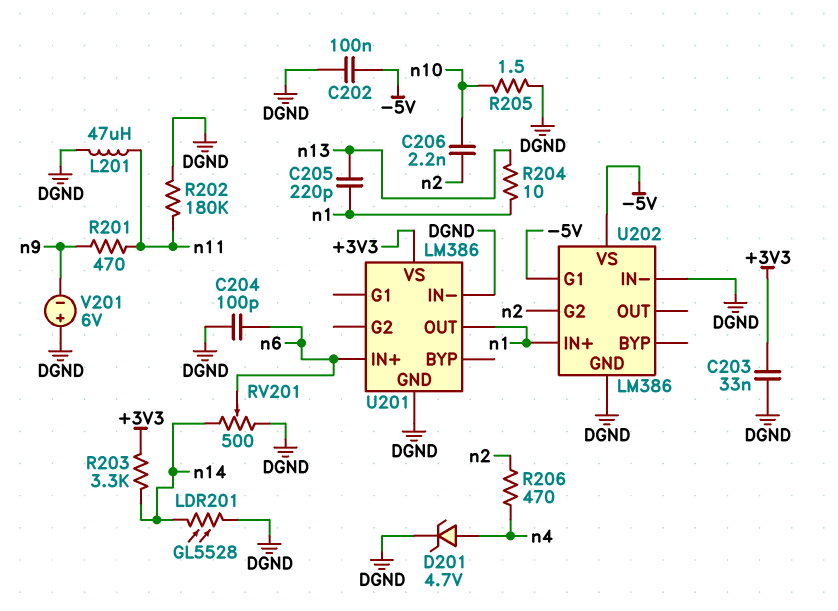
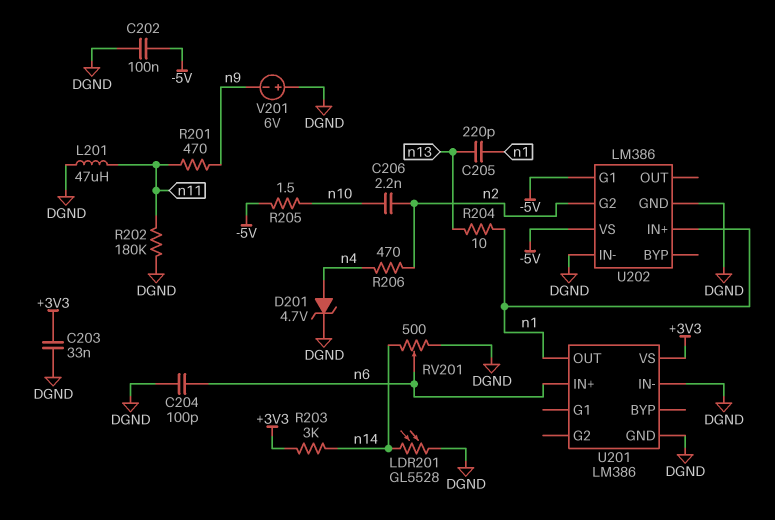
R203: 3.3k (+3V3, n14) -> 3k (+3V3, n14)
R205: 1.5 (DGND, n10) -> 1.5 (-5V, n10)

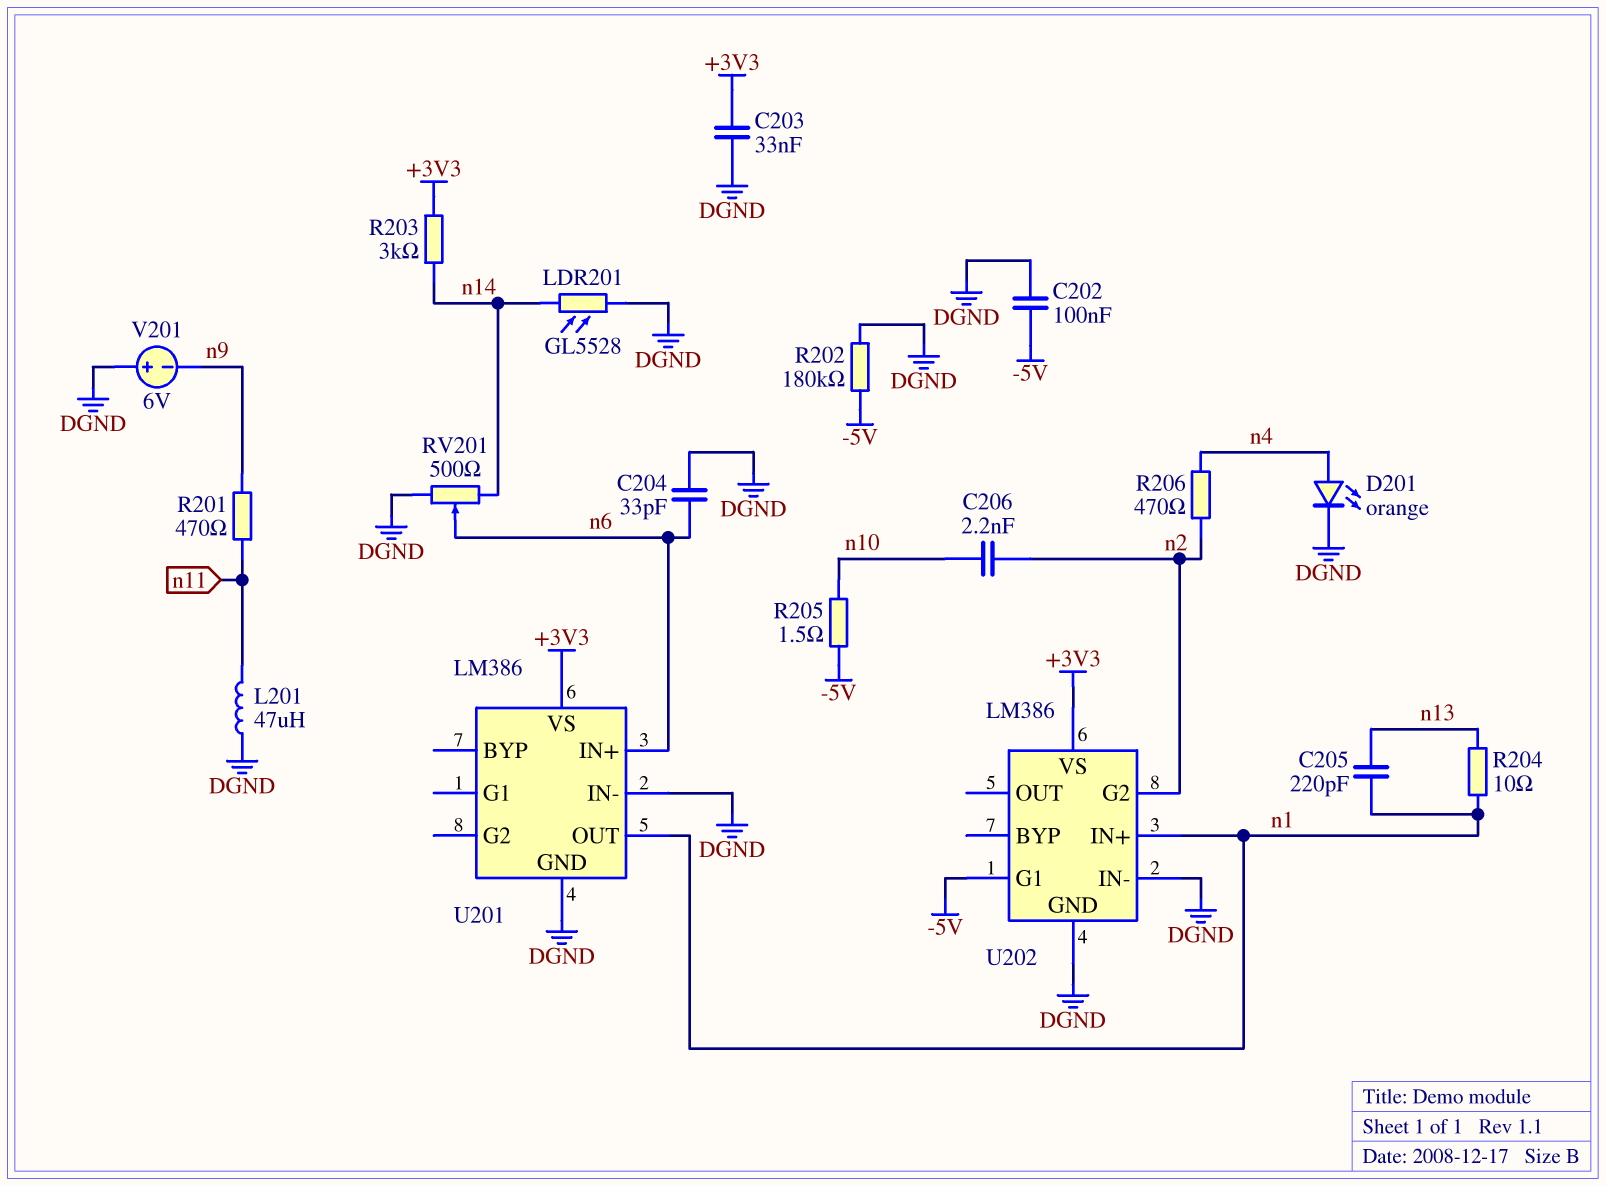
C204: 100pF (DGND, n6) -> 33pF (DGND, n6)
D201: zener 4.7V (A n4, K DGND) -> LED orange (A n4, K DGND)
R202: 180k (DGND, n11) -> 180k (-5V, DGND)
U202 pin VS: -5V -> +3V3

